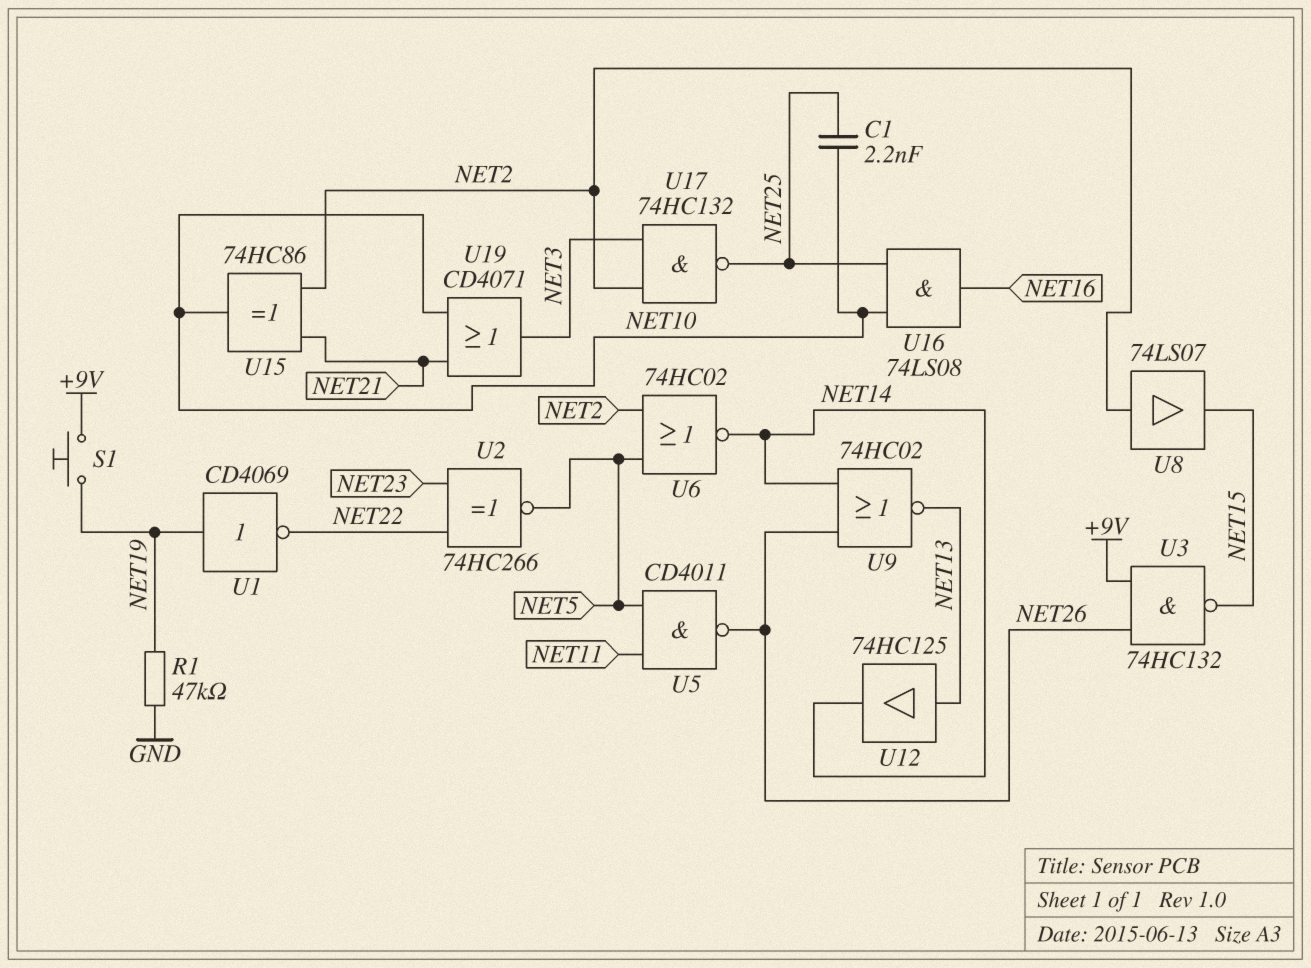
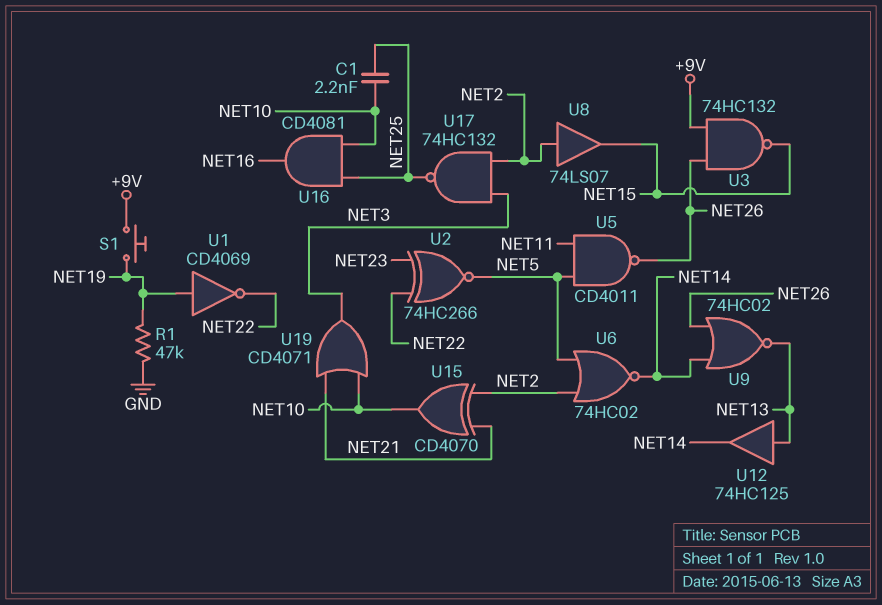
U15: XOR 74HC86 (in NET2, in NET21, out NET10) -> XOR CD4070 (in NET2, in NET21, out NET10)
U16: AND 74LS08 (in NET10, in NET25, out NET16) -> AND CD4081 (in NET10, in NET25, out NET16)

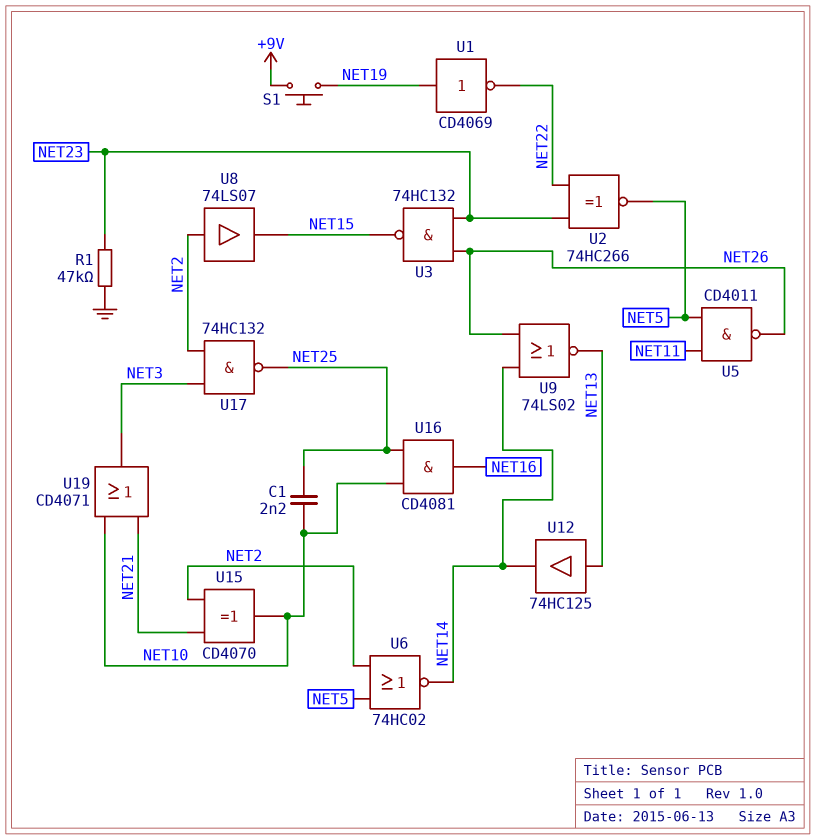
R1: 47k (GND, NET19) -> 47k (GND, NET23)
U3: NAND 74HC132 (in +9V, in NET26, out NET15) -> NAND 74HC132 (in NET23, in NET26, out NET15)
U9: NOR 74HC02 (in NET14, in NET26, out NET13) -> NOR 74LS02 (in NET14, in NET26, out NET13)

